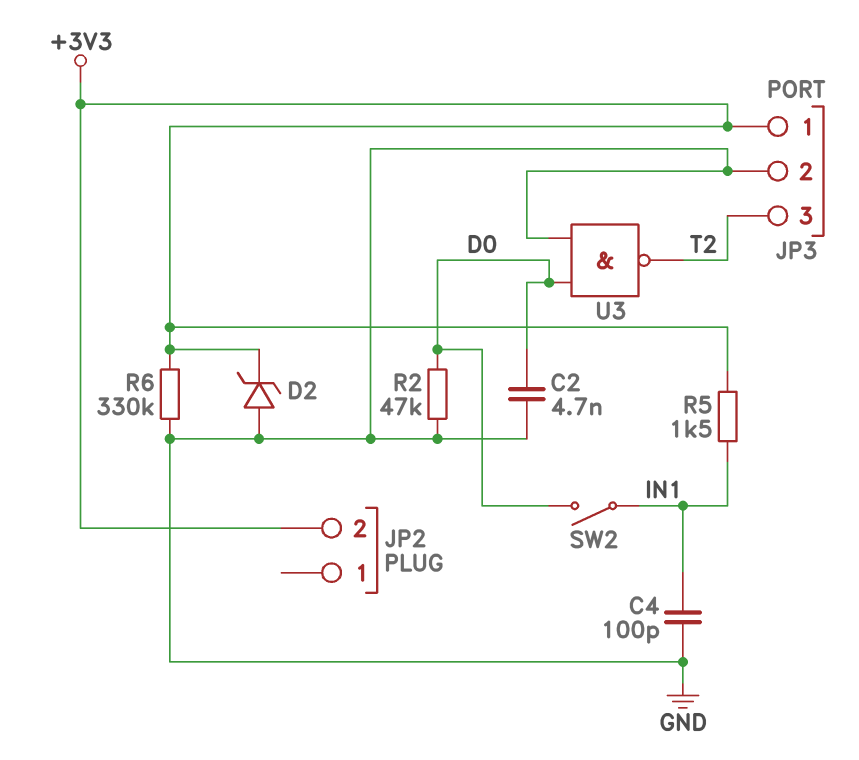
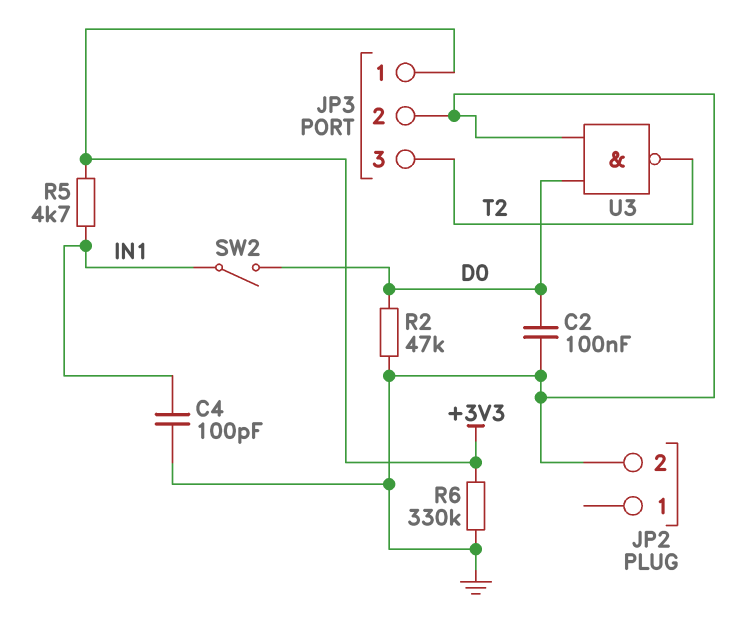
C2: 4.7nF (D0, GND) -> 100nF (D0, GND)
D2: zener (A GND, K +3V3) -> none
JP2 pin 2: +3V3 -> GND
R5: 1.5k (+3V3, IN1) -> 4.7k (+3V3, IN1)

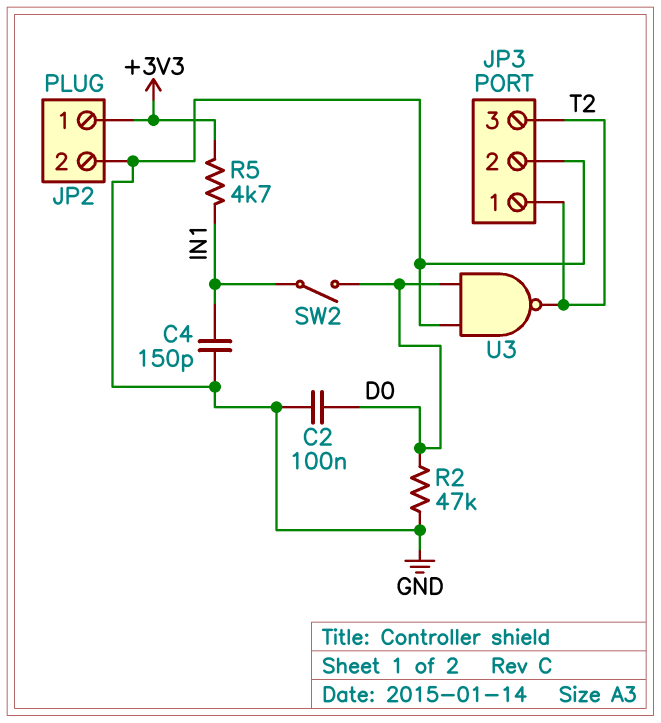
C4: 100pF (GND, IN1) -> 150pF (GND, IN1)
JP2 pin 1: none -> +3V3
JP3 pin 1: +3V3 -> T2
R6: 330k (+3V3, GND) -> none

